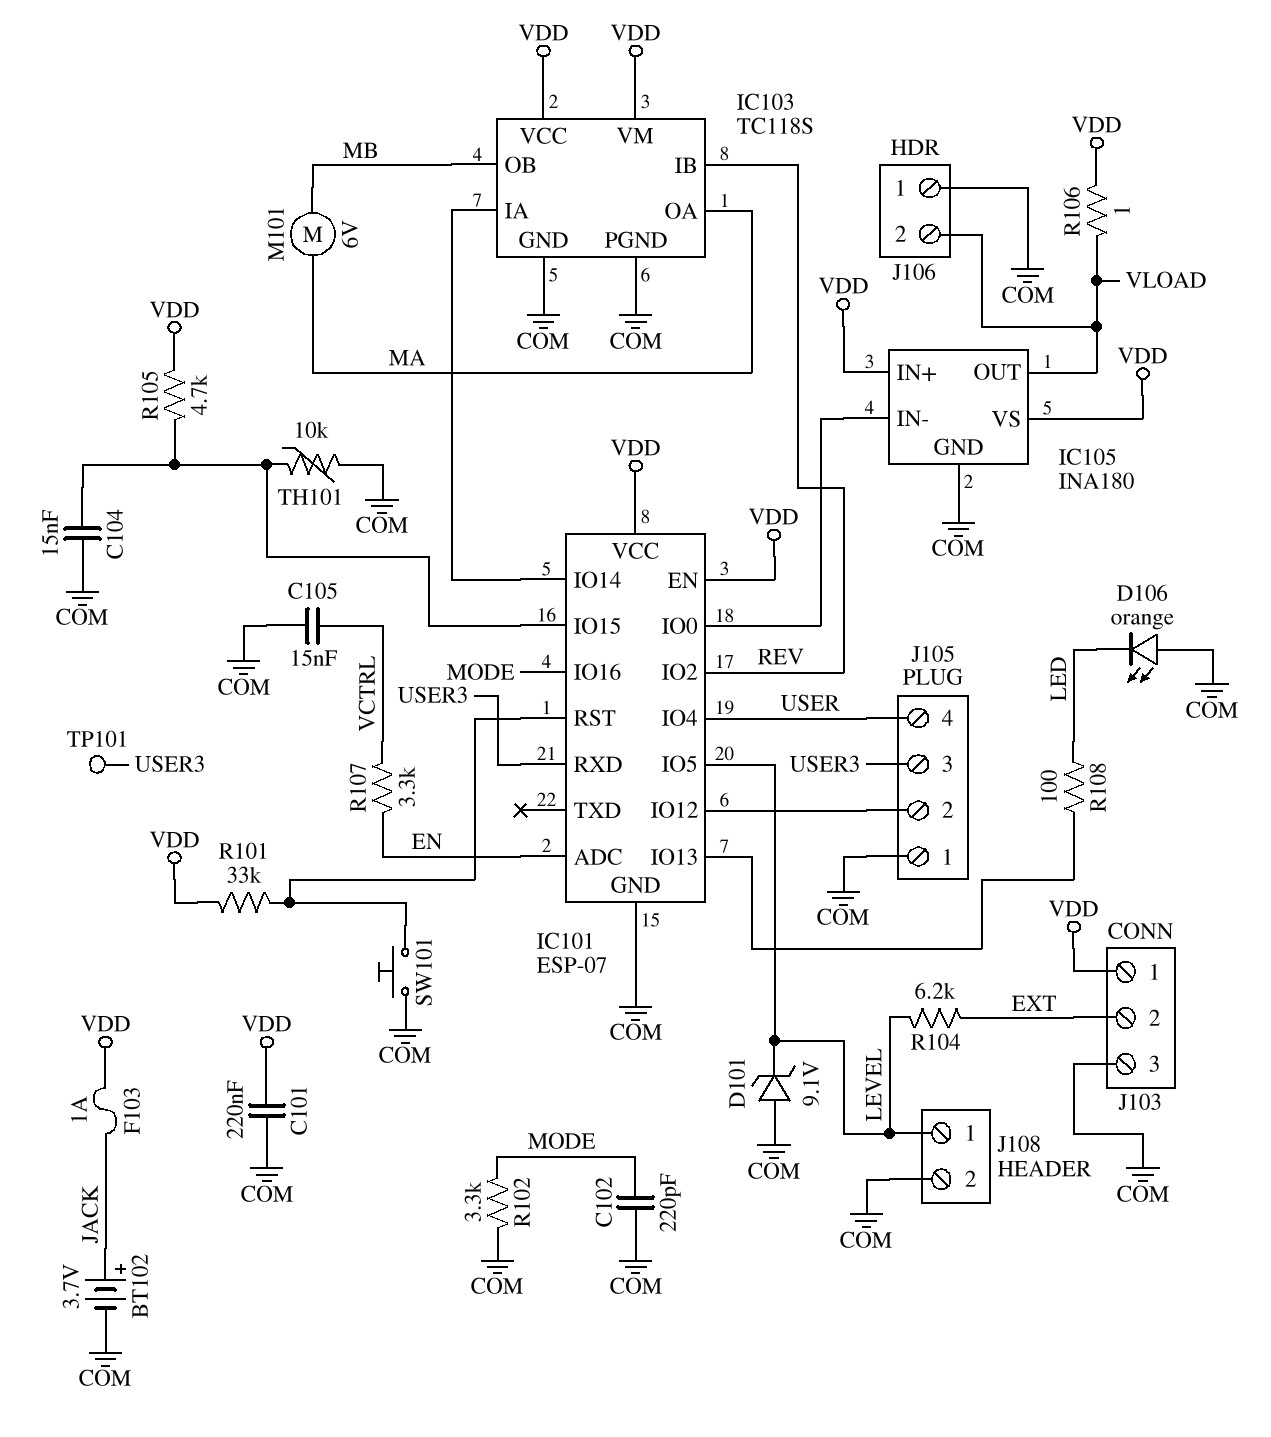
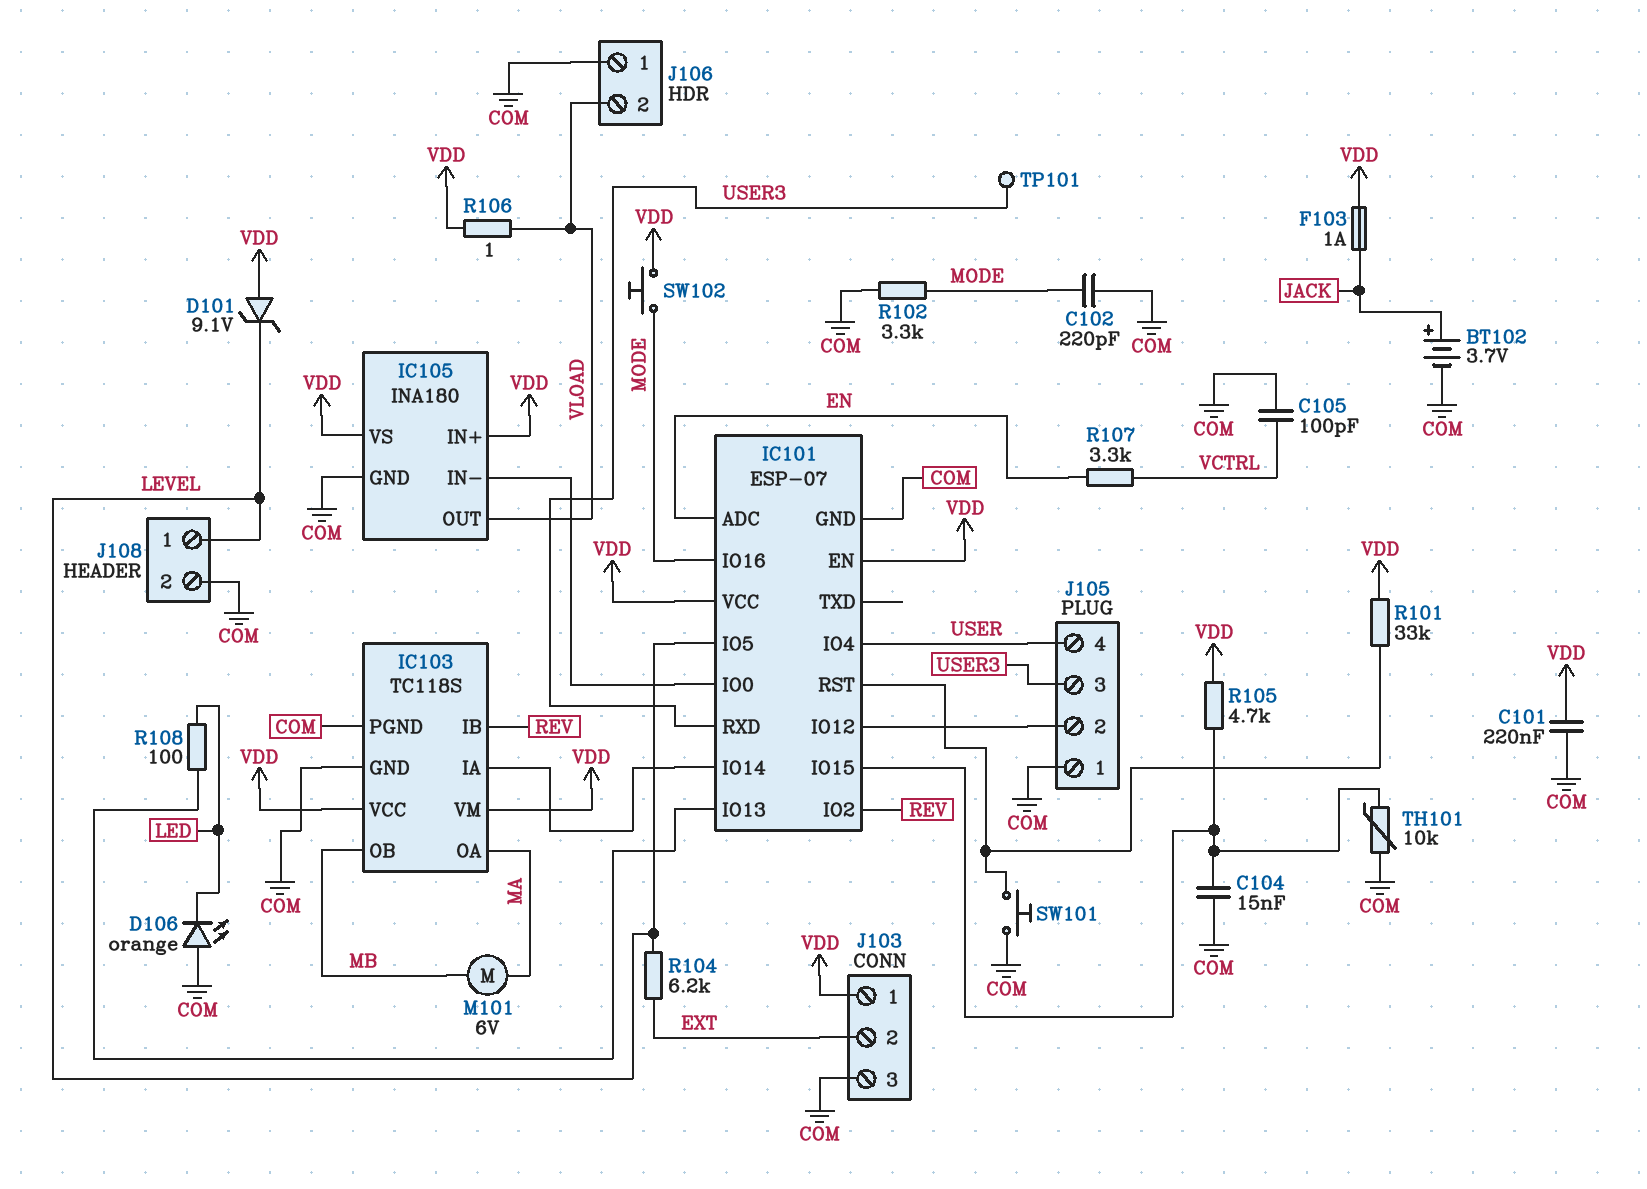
C105: 15nF (COM, VCTRL) -> 100pF (COM, VCTRL)
D101: zener 9.1V (A COM, K LEVEL) -> zener 9.1V (A VDD, K LEVEL)
SW102: none -> button (MODE, VDD)

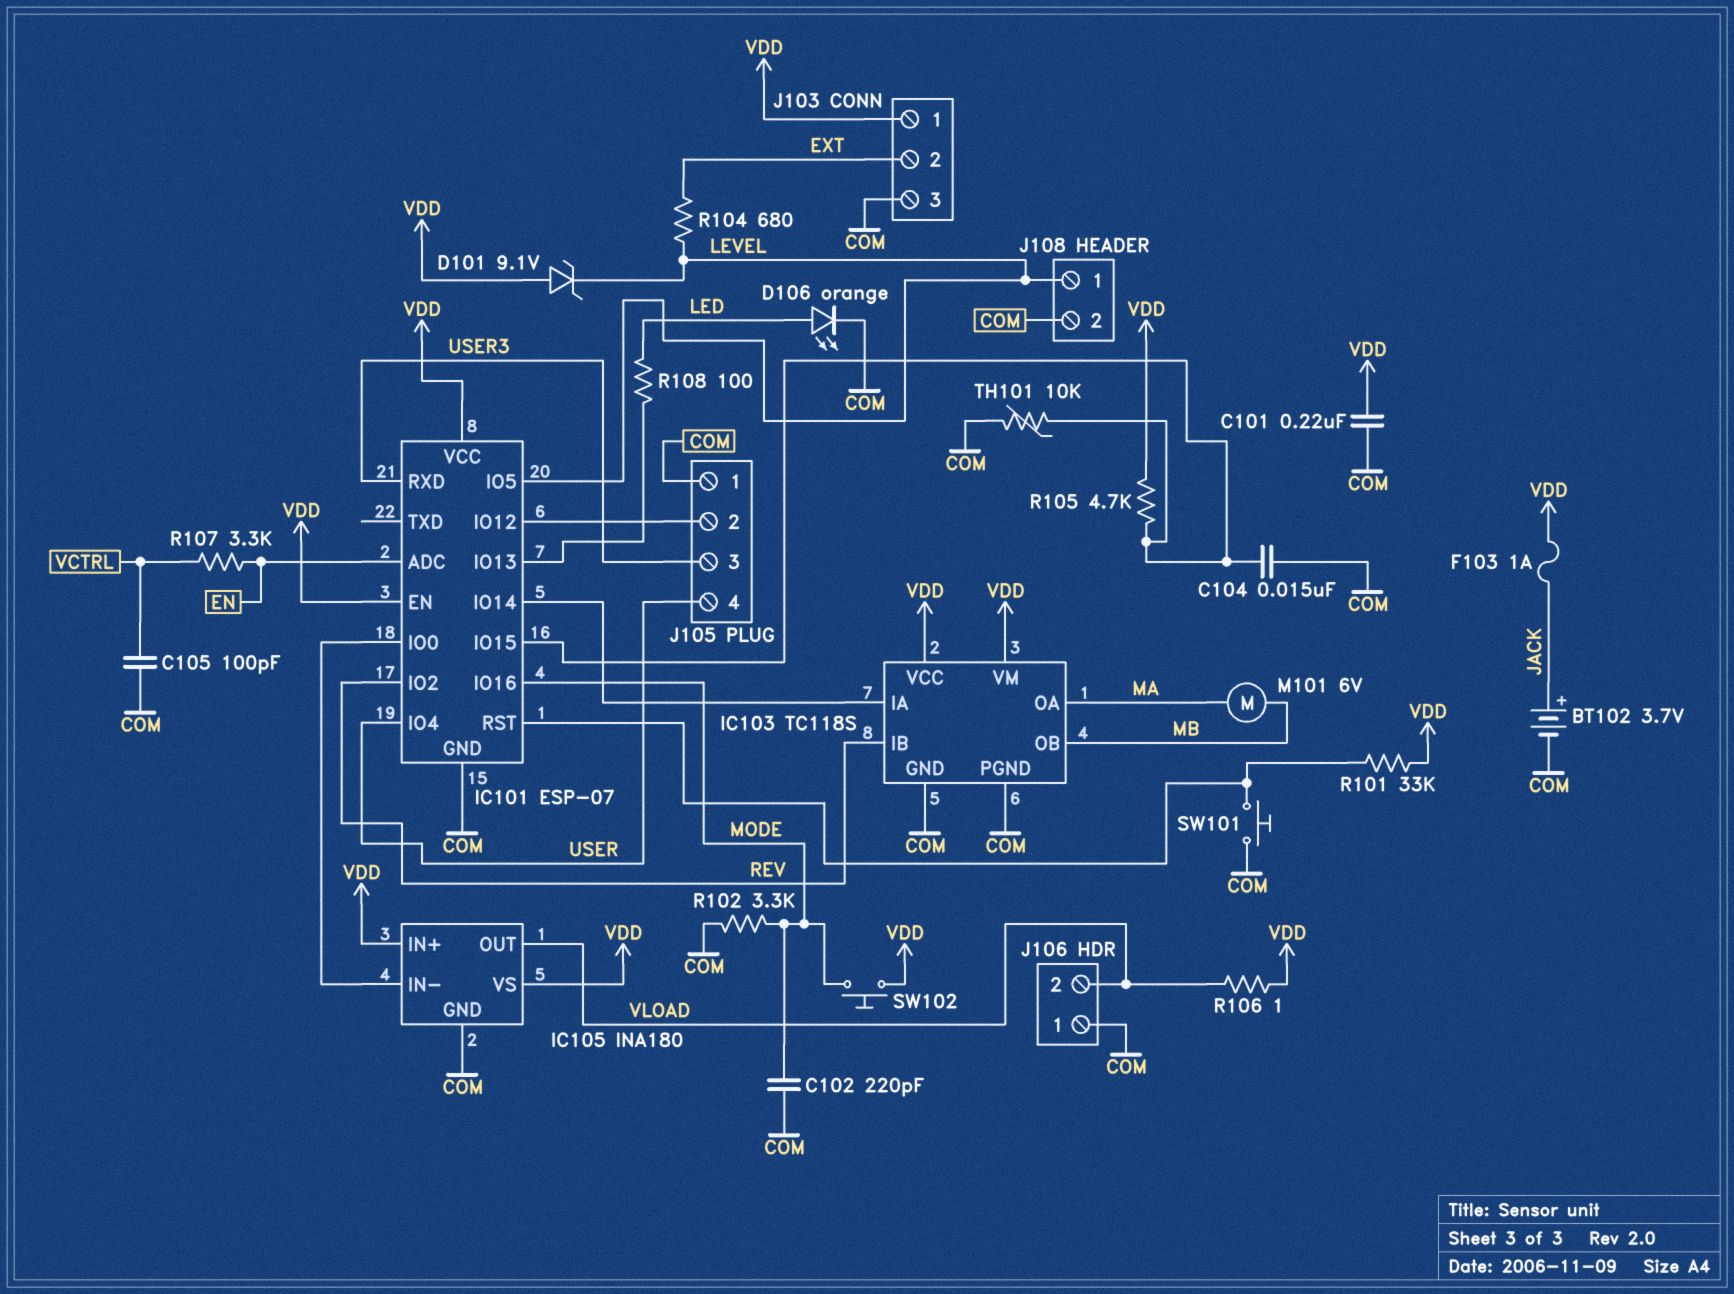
D106: LED orange (A COM, K LED) -> LED orange (A LED, K COM)
R104: 6.2k (EXT, LEVEL) -> 680 (EXT, LEVEL)
TP101: test point (USER3) -> none

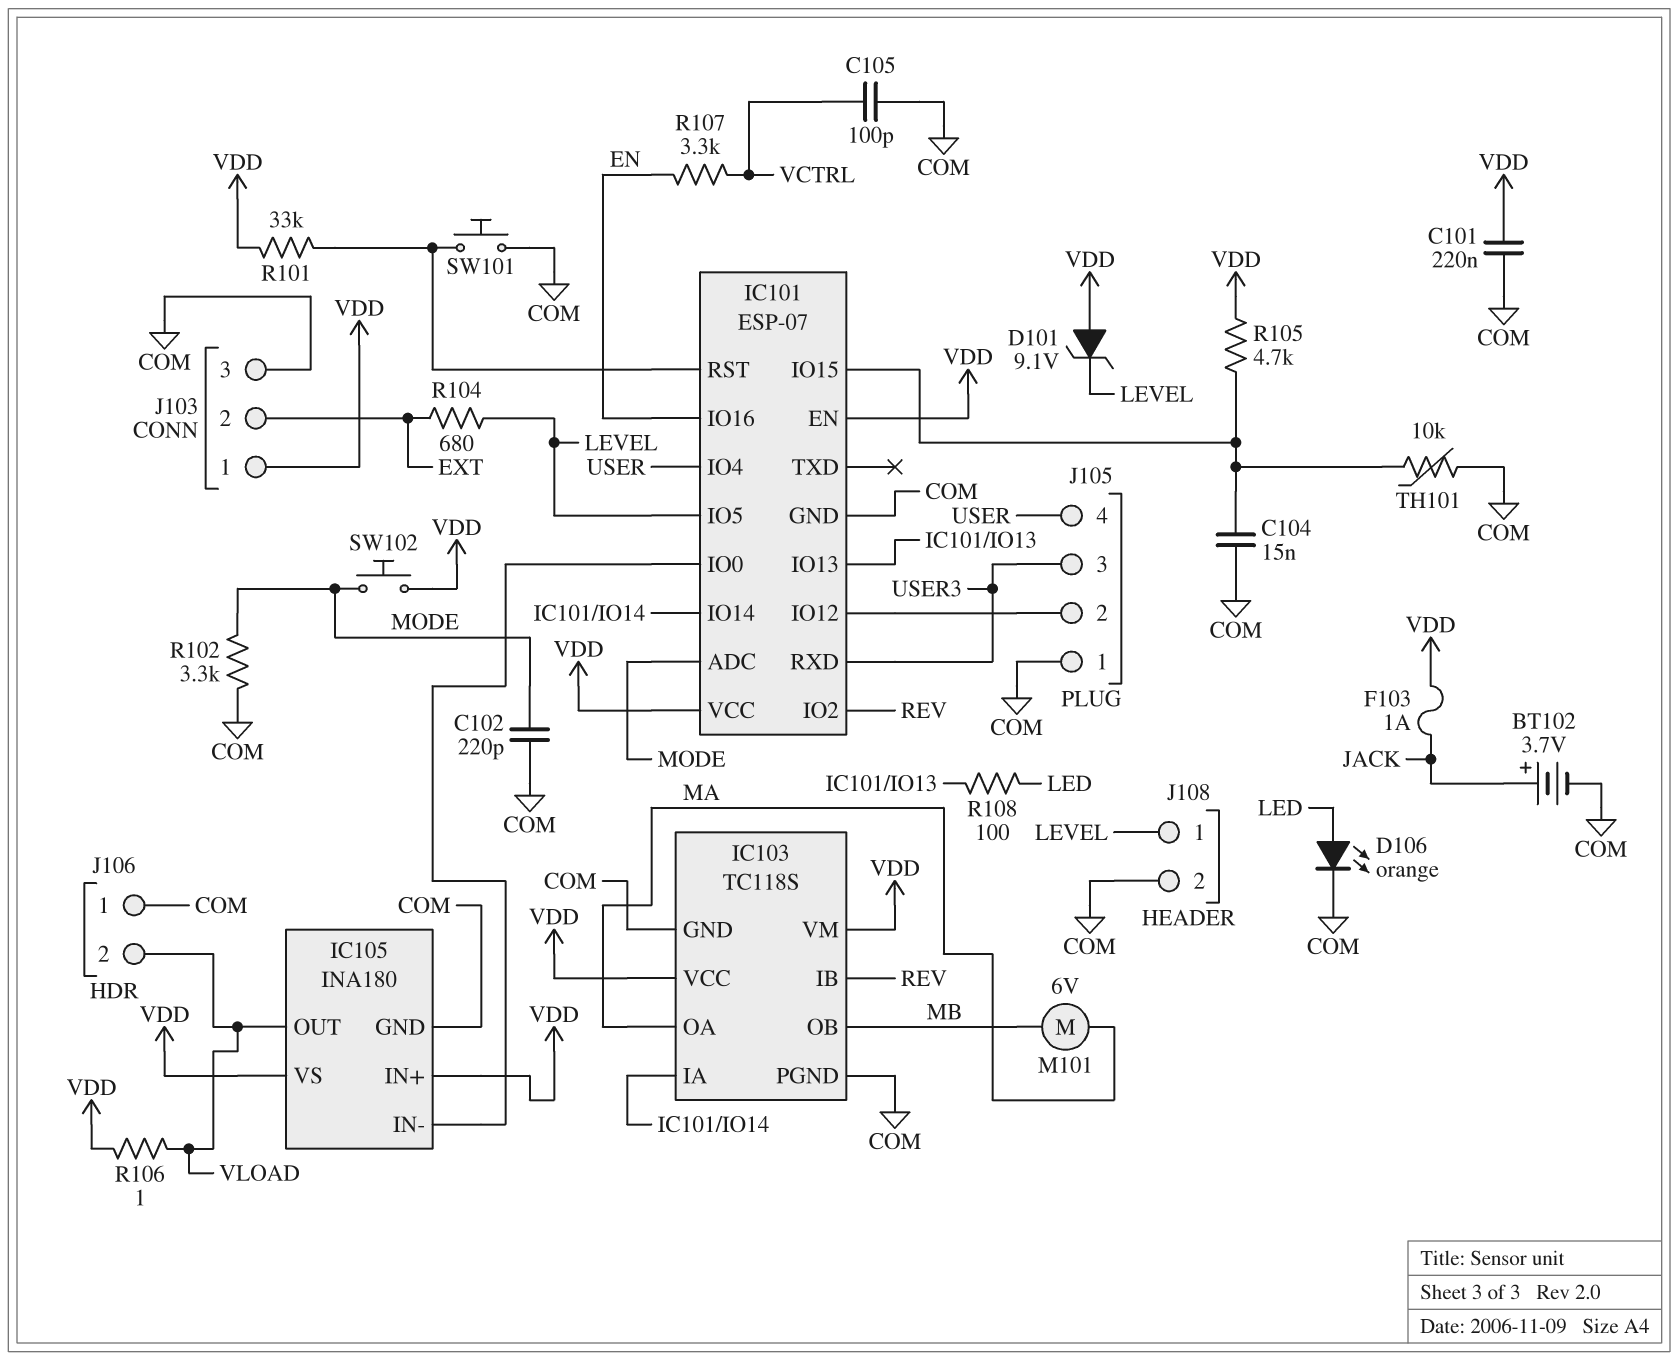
IC101 pin ADC: EN -> MODE
IC101 pin IO16: MODE -> EN

